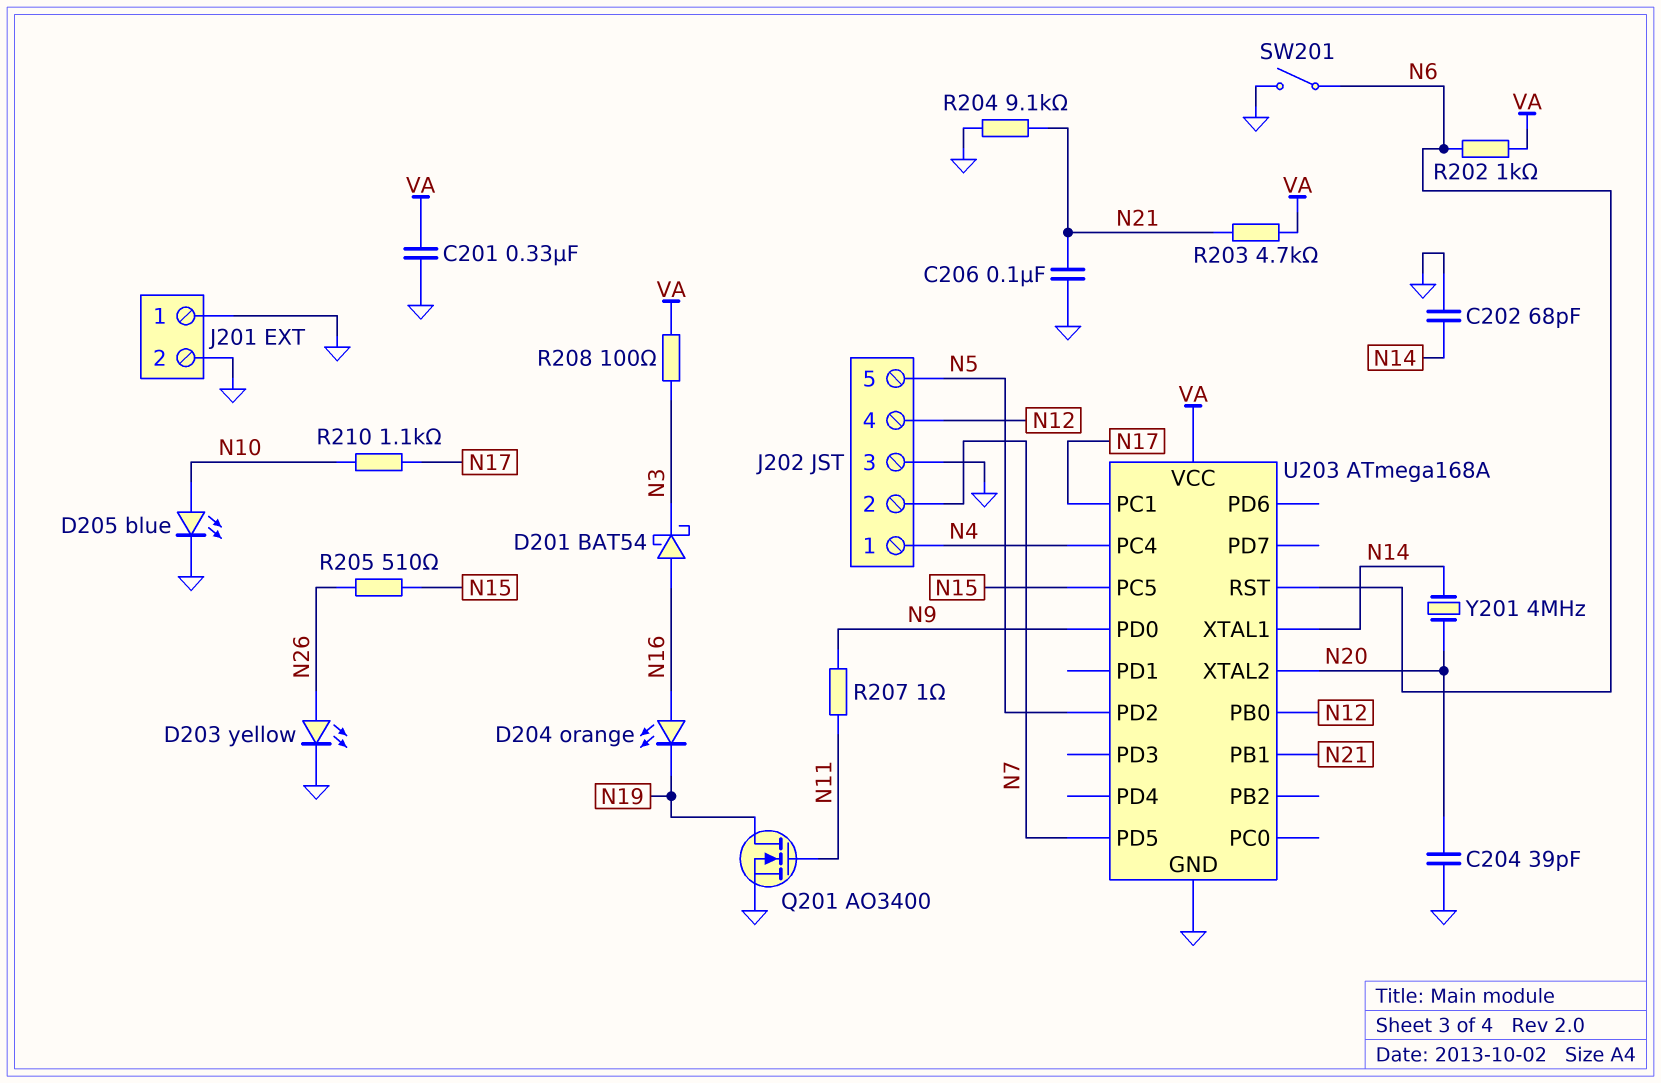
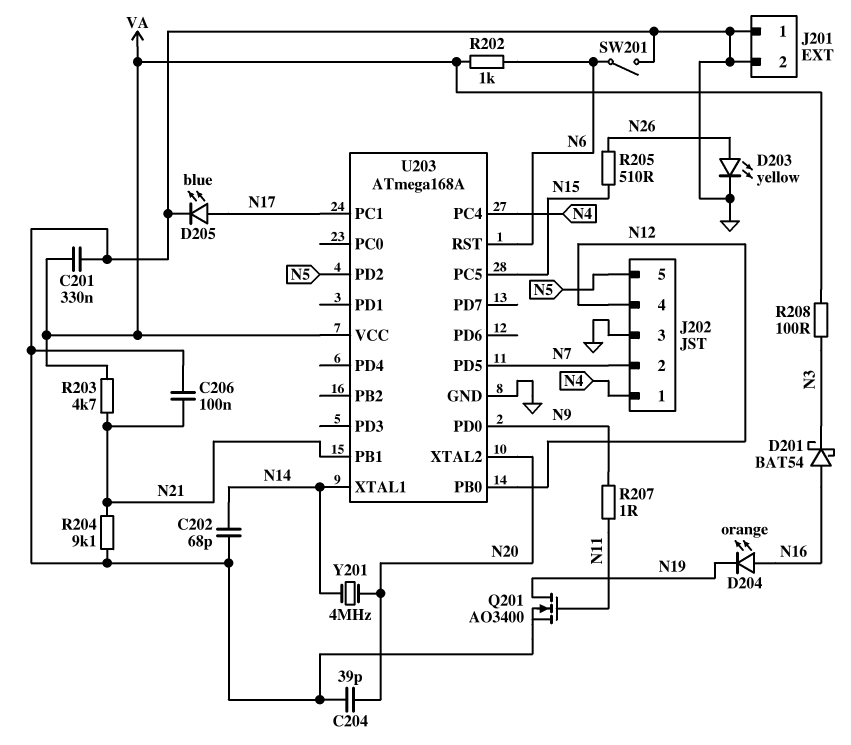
D205: LED blue (A N10, K GND) -> LED blue (A N17, K GND)
R210: 1.1k (N10, N17) -> none

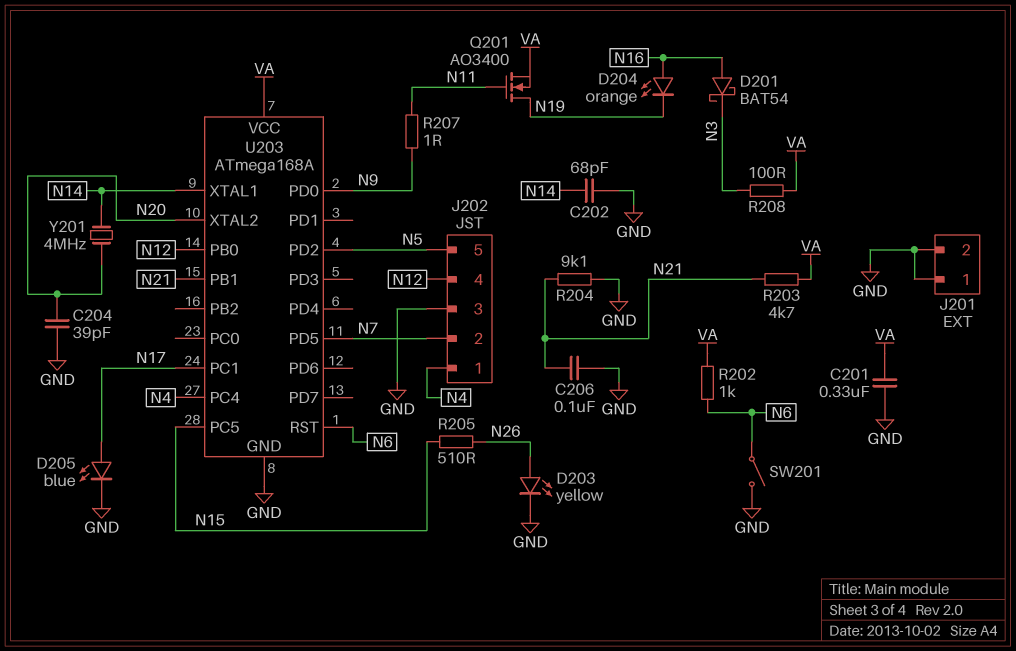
Q201: NMOS AO3400 (G N11, D N19, S GND) -> NMOS AO3400 (G N11, D N19, S VA)

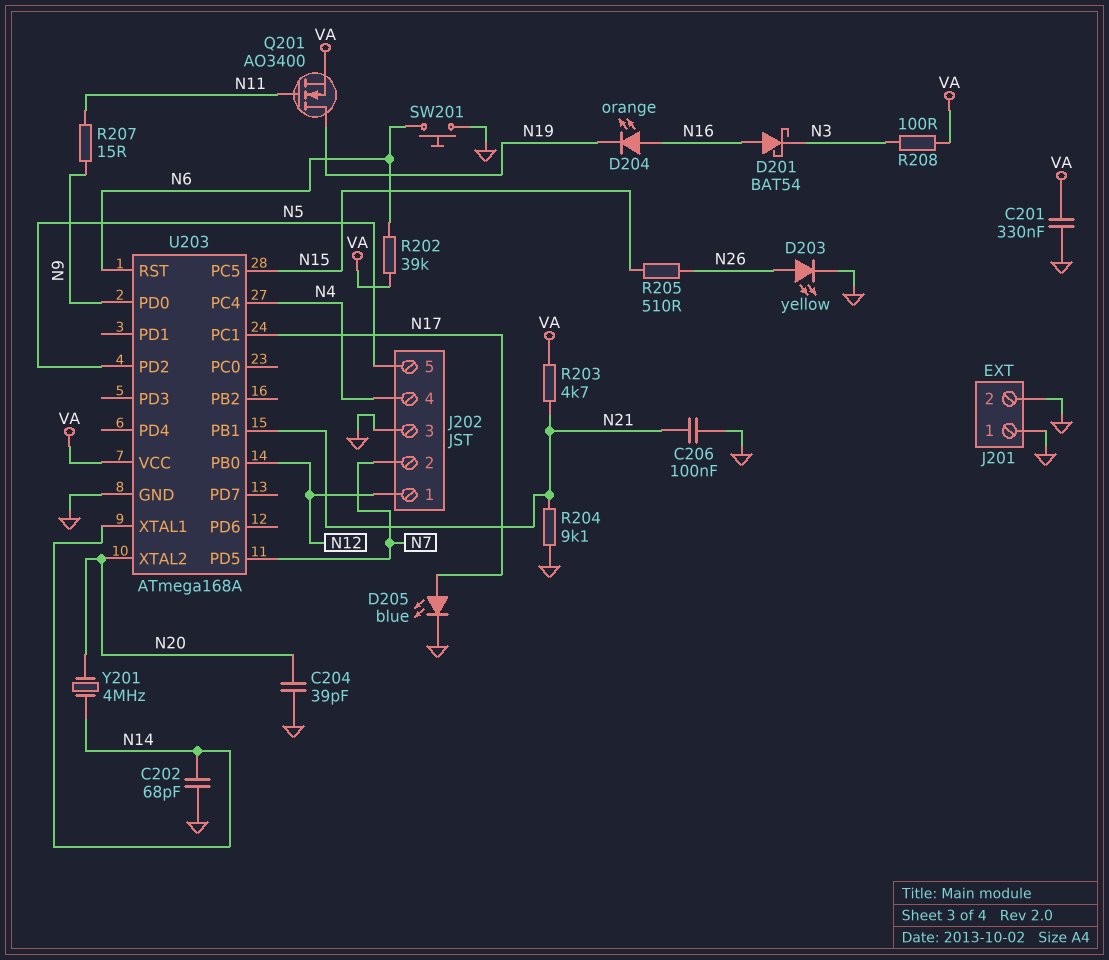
J202 pin 1: N4 -> N12
J202 pin 4: N12 -> N4
R202: 1k (N6, VA) -> 39k (N6, VA)
R207: 1 (N9, N11) -> 15 (N9, N11)
SW201: switch (GND, N6) -> button (GND, N6)

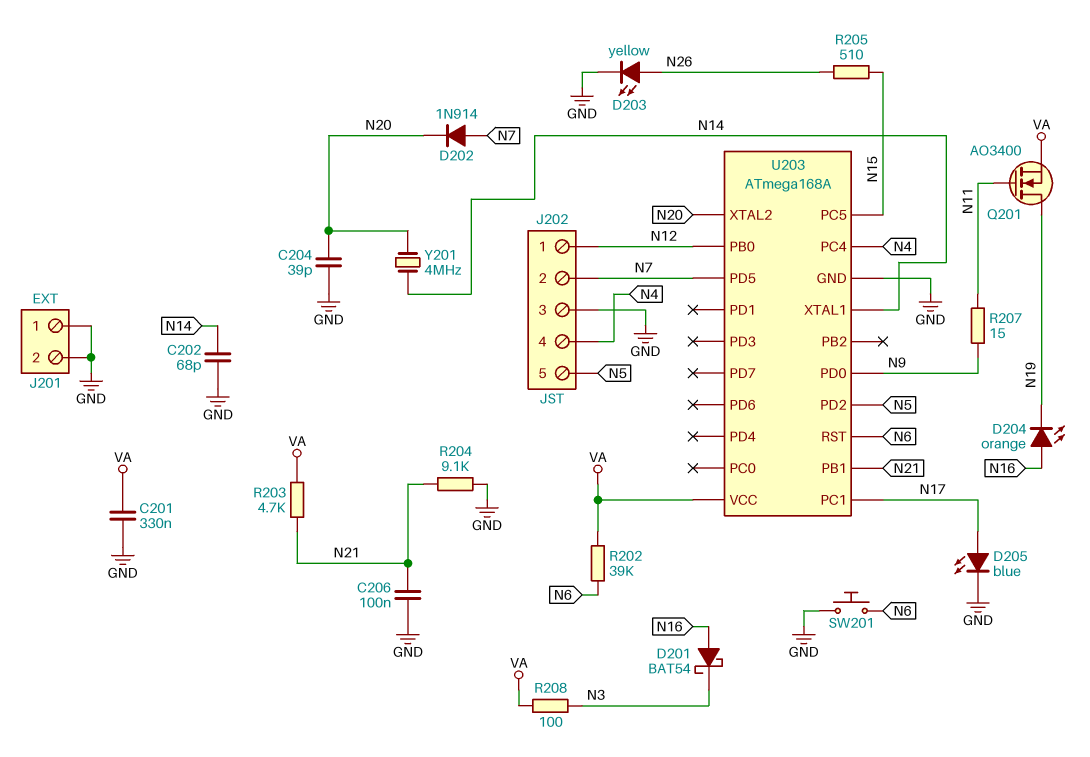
D202: none -> diode 1N914 (A N7, K N20)

